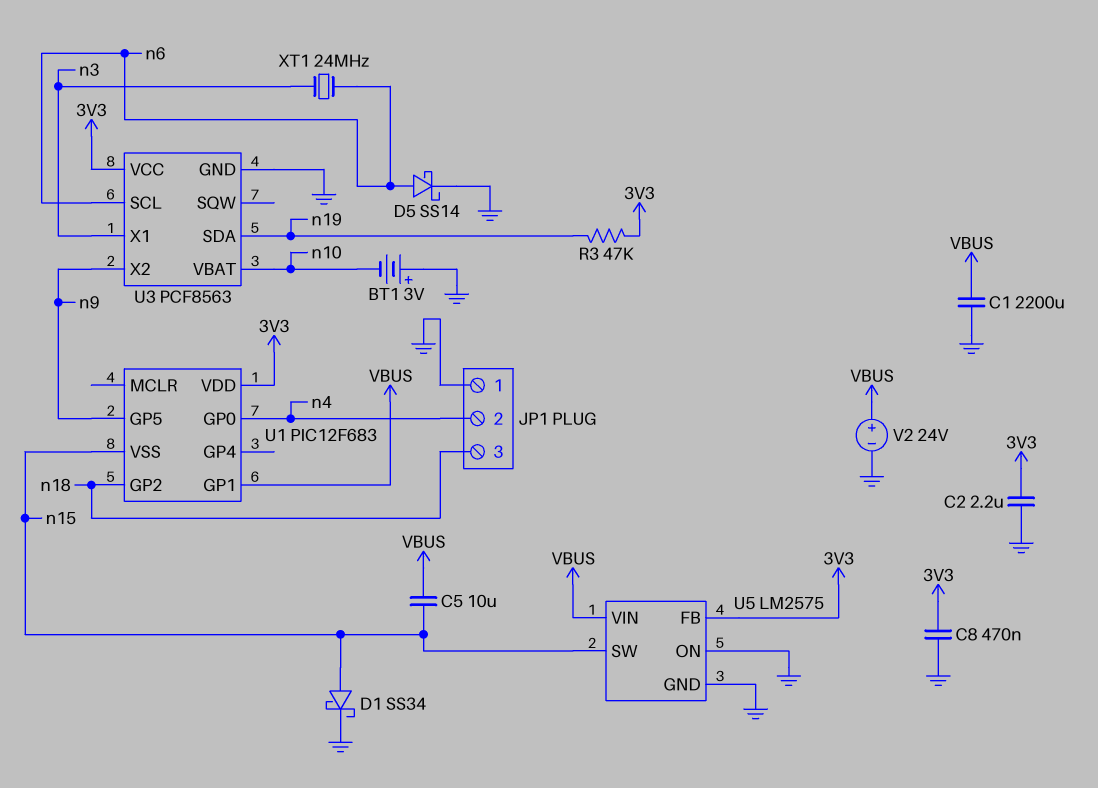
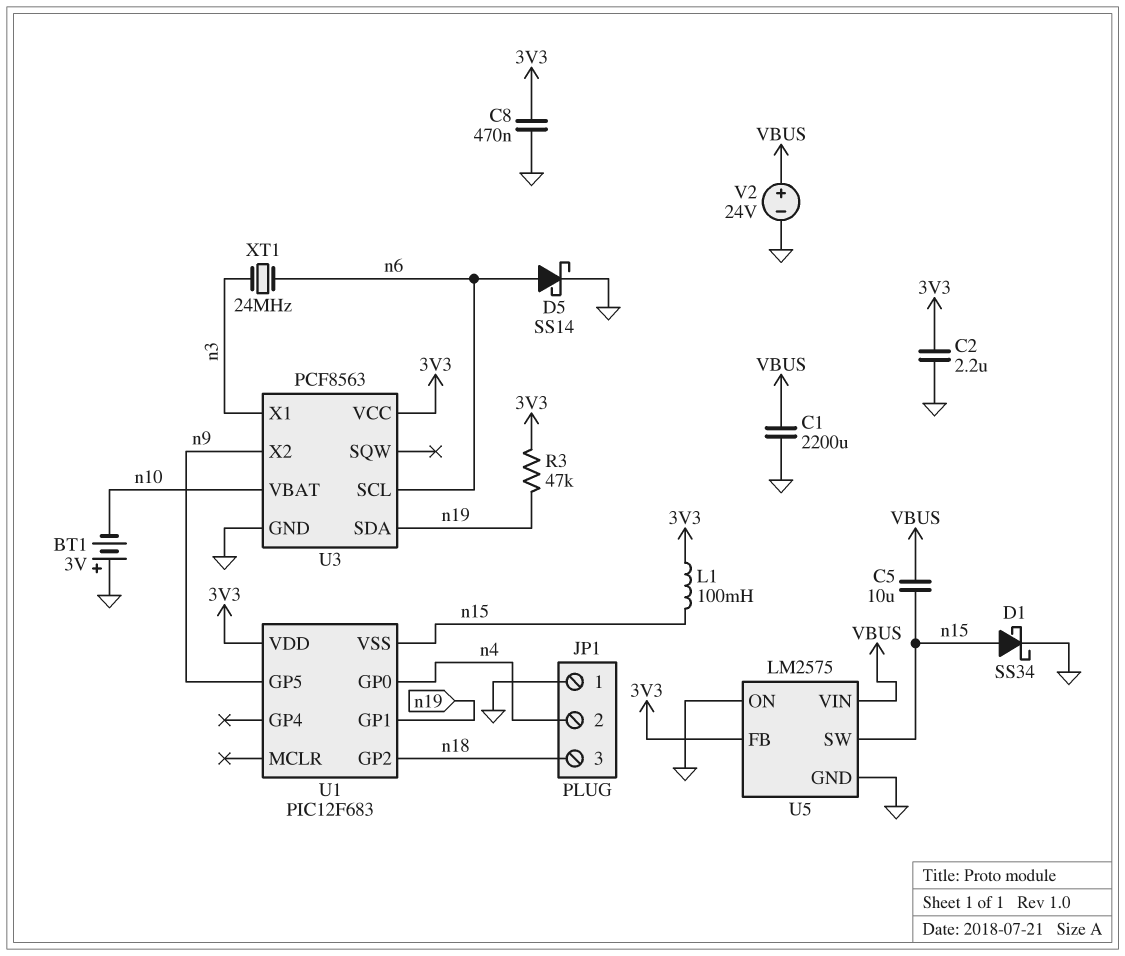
L1: none -> 100mH (3V3, n15)
U1 pin GP1: VBUS -> n19

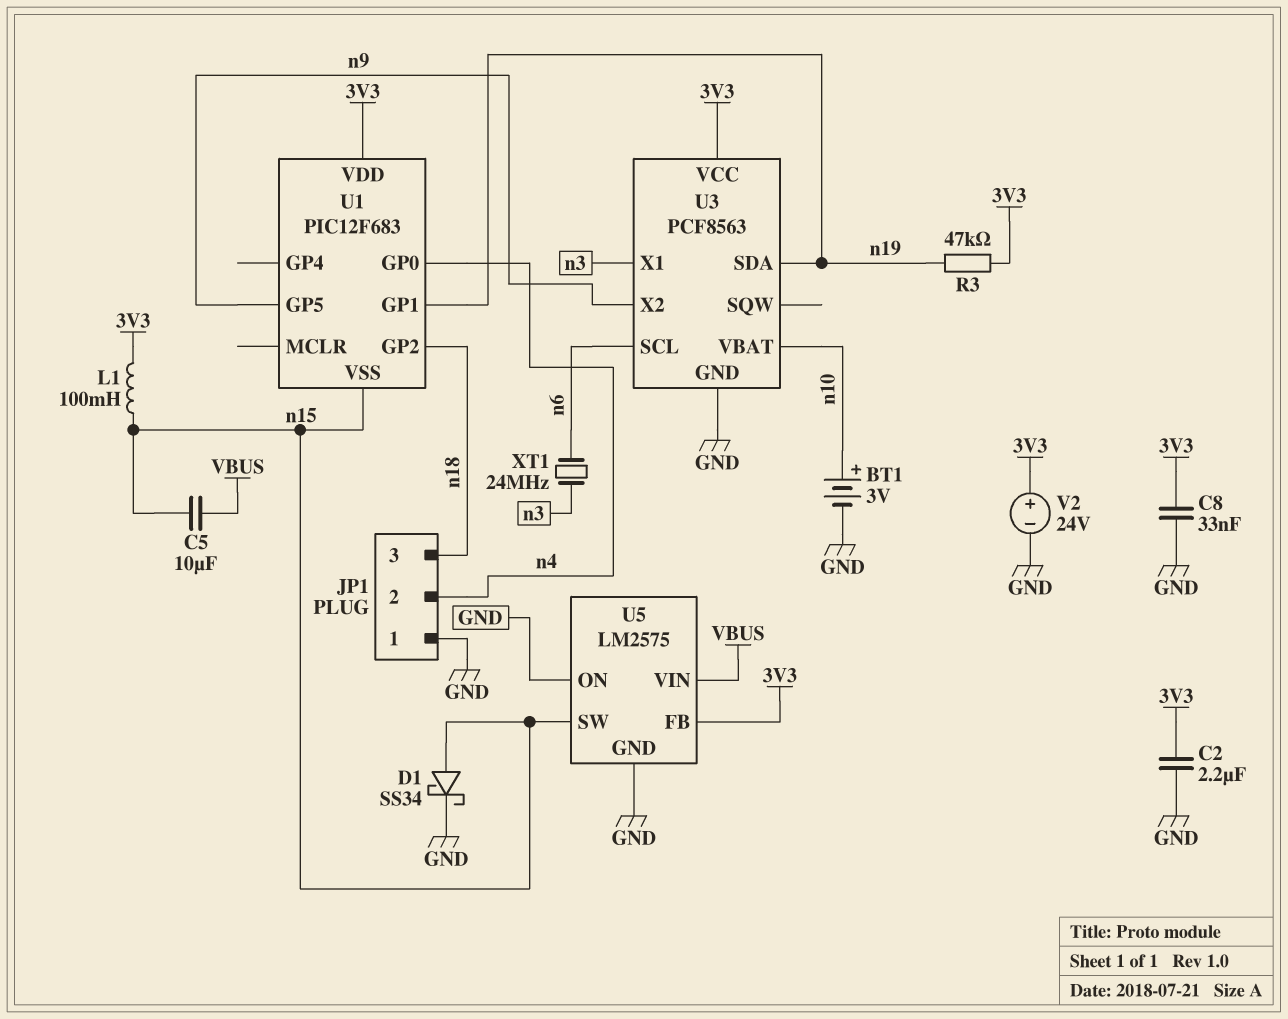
BT1: 3V (plus GND, minus n10) -> 3V (plus n10, minus GND)
C1: 2200uF (GND, VBUS) -> none
C8: 470nF (3V3, GND) -> 33nF (3V3, GND)
D5: schottky SS14 (A n6, K GND) -> none
V2: 24V (plus VBUS, minus GND) -> 24V (plus 3V3, minus GND)

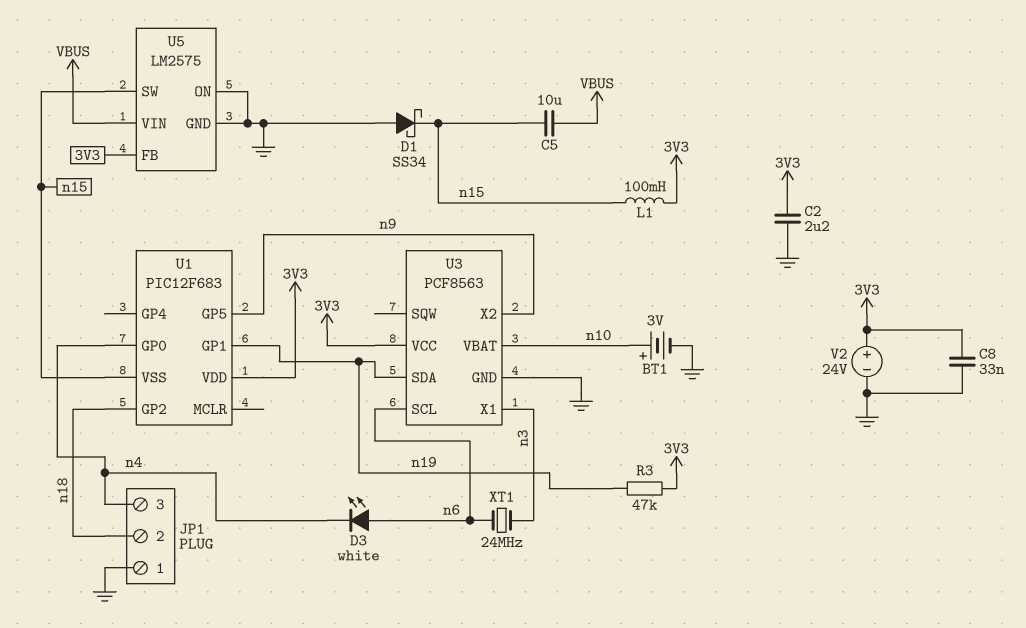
D1: schottky SS34 (A n15, K GND) -> schottky SS34 (A GND, K n15)
D3: none -> LED white (A n6, K n4)
JP1 pin 2: n4 -> n18
JP1 pin 3: n18 -> n4

